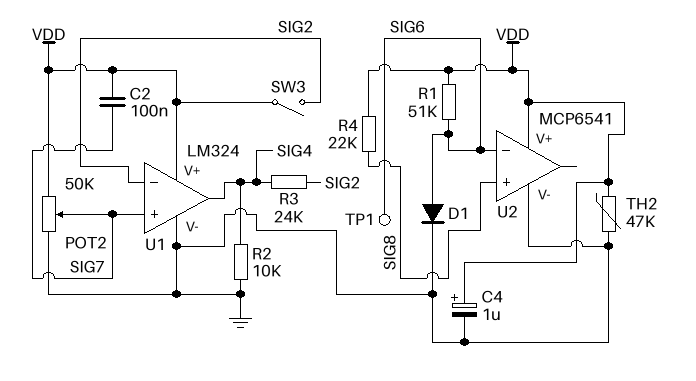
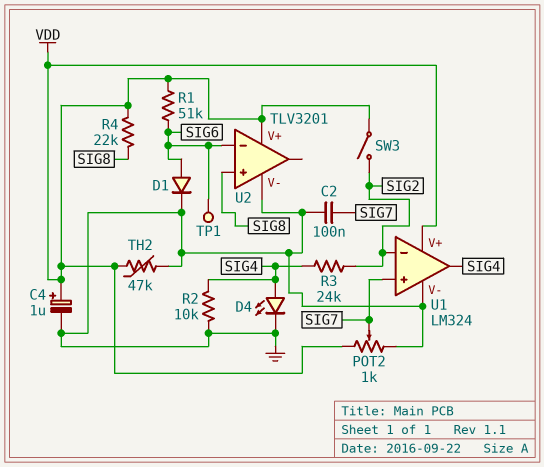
C2: 100nF (SIG7, VDD) -> 100nF (GND, SIG7)
D4: none -> LED (A SIG4, K GND)
POT2: 50k (GND, VDD, wiper SIG7) -> 1k (GND, VDD, wiper SIG7)
U2: MCP6541 -> TLV3201

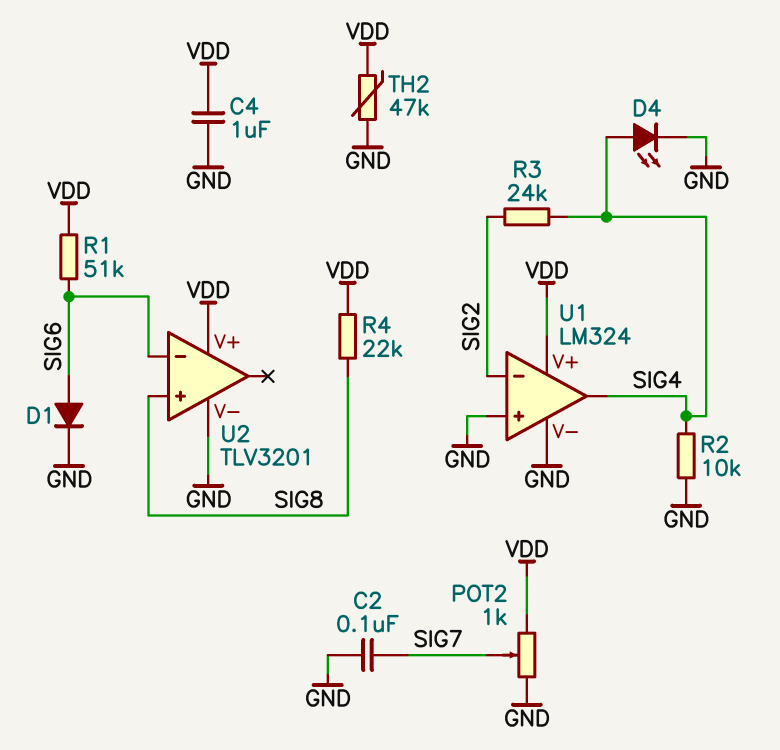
C4: 1uF (plus VDD, minus GND) -> 1uF (GND, VDD)
SW3: switch (SIG2, VDD) -> none
TP1: test point (SIG6) -> none
U1 pin in+: SIG7 -> GND

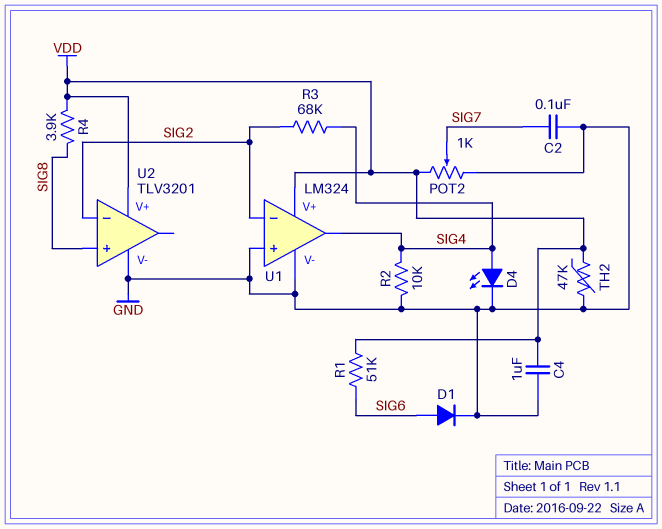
R3: 24k (SIG2, SIG4) -> 68k (SIG2, SIG4)
R4: 22k (SIG8, VDD) -> 3.9k (SIG8, VDD)
U2 pin in-: SIG6 -> SIG2

